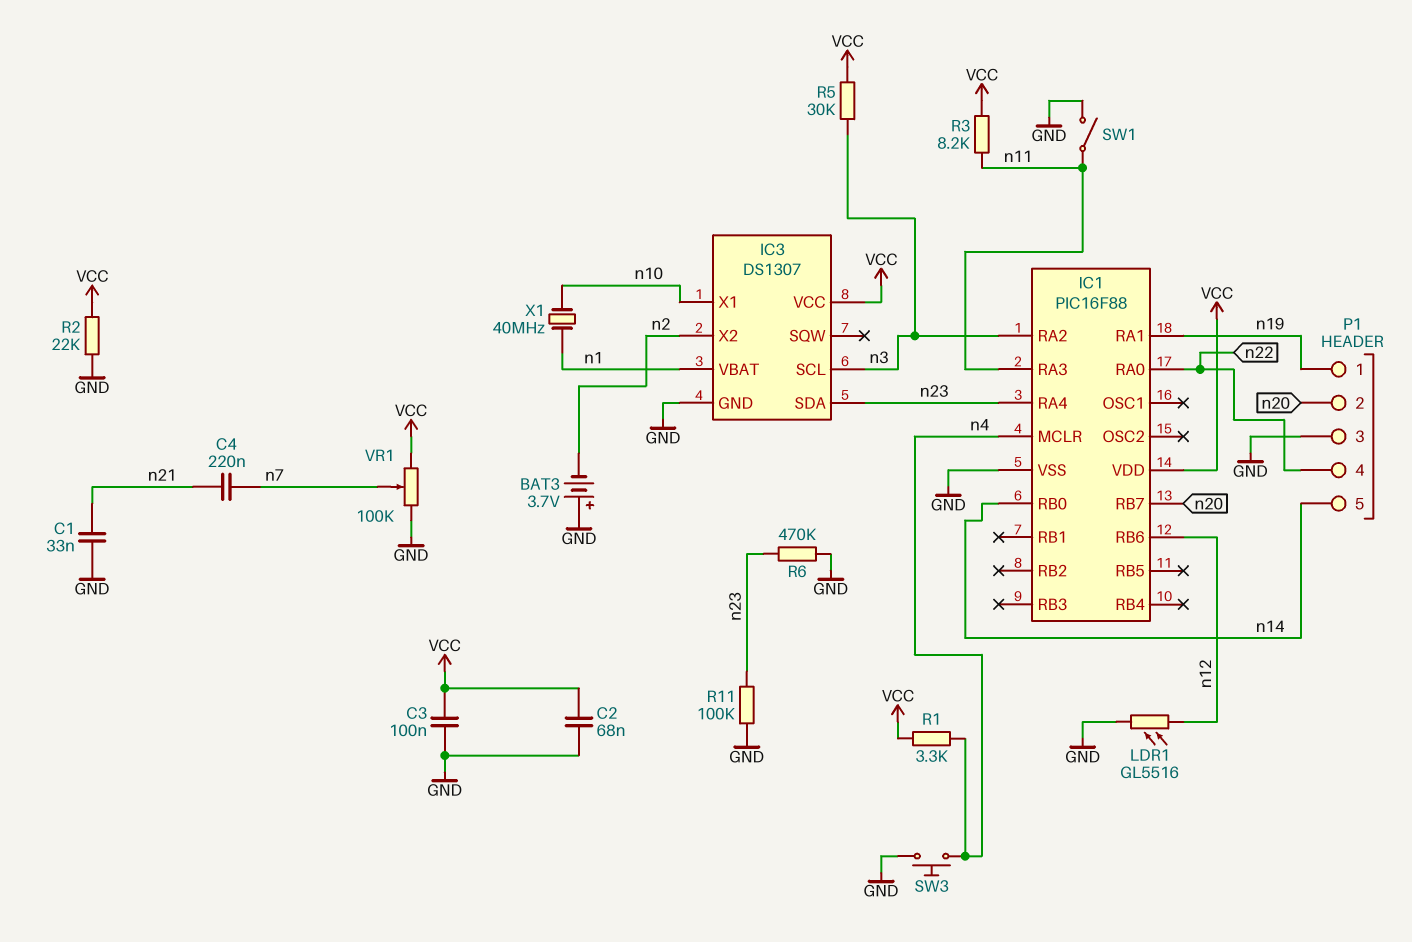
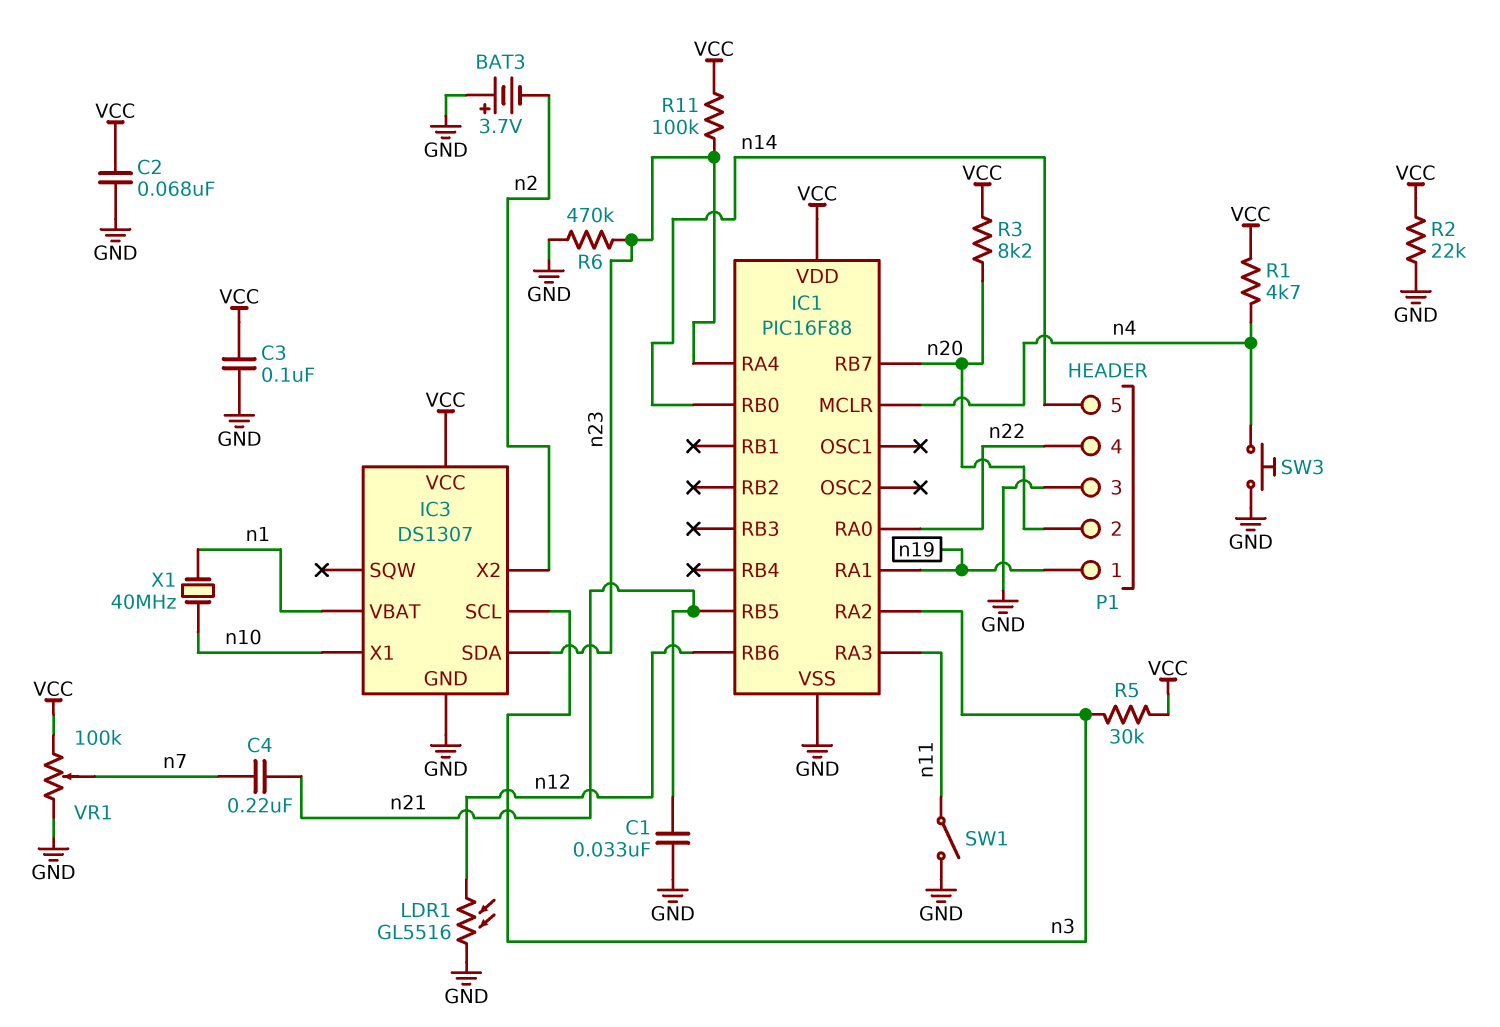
IC1 pin RB5: none -> n21
R1: 3.3k (VCC, n4) -> 4.7k (VCC, n4)
R3: 8.2k (VCC, n11) -> 8.2k (VCC, n20)
R11: 100k (GND, n23) -> 100k (VCC, n23)

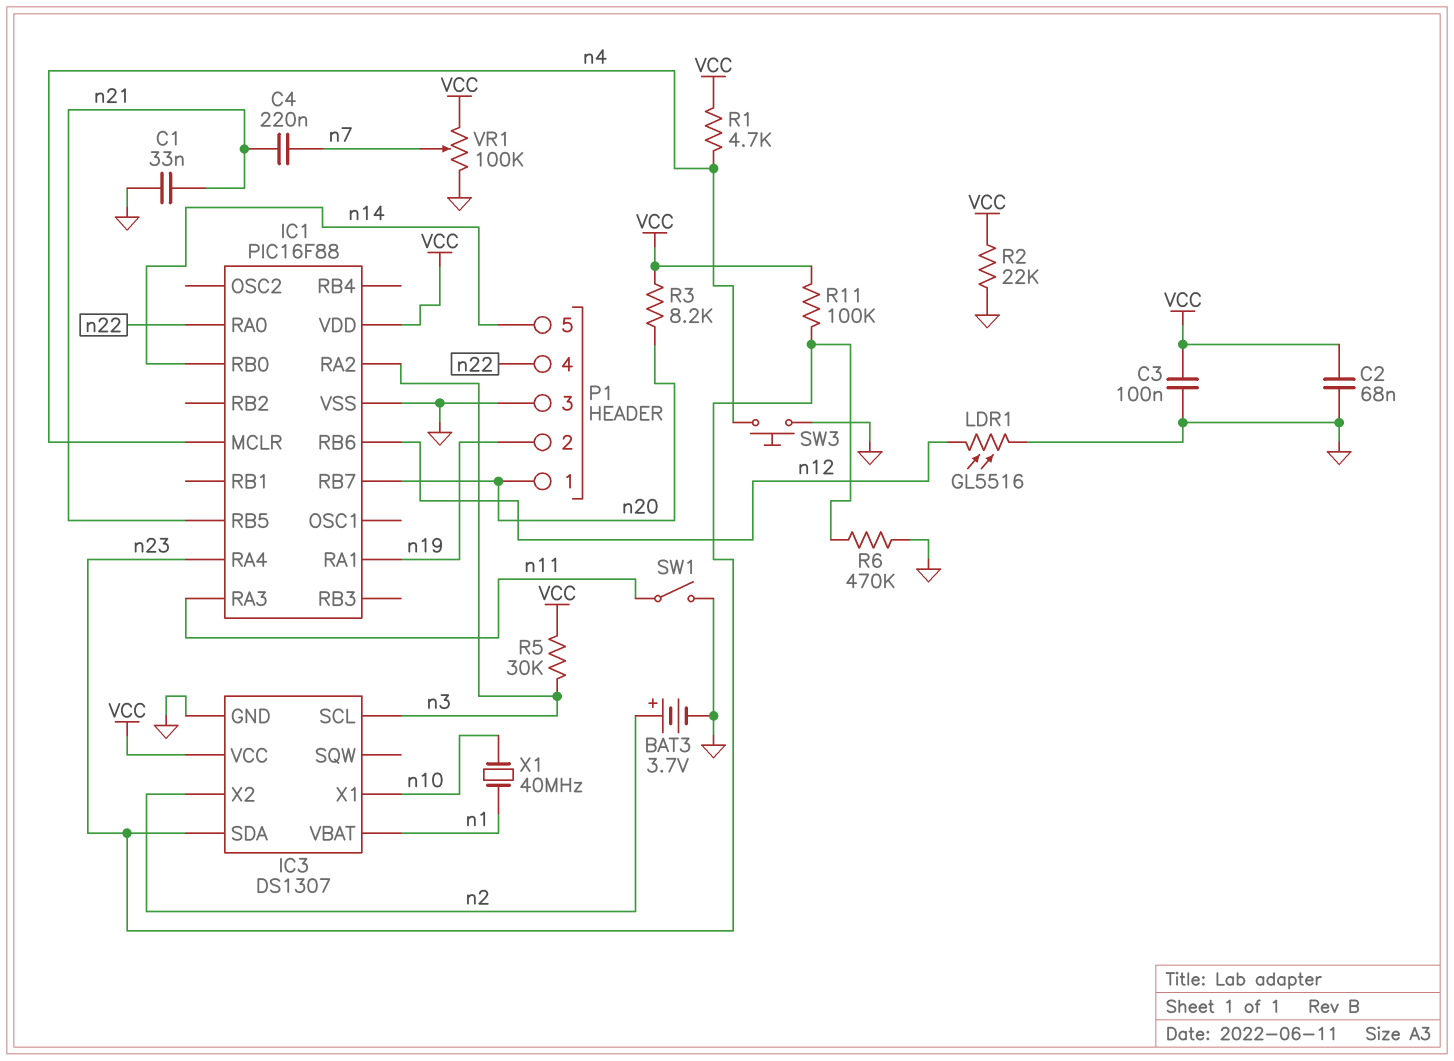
BAT3: 3.7V (plus GND, minus n2) -> 3.7V (plus n2, minus GND)
P1 pin 1: n19 -> n20
P1 pin 2: n20 -> n19

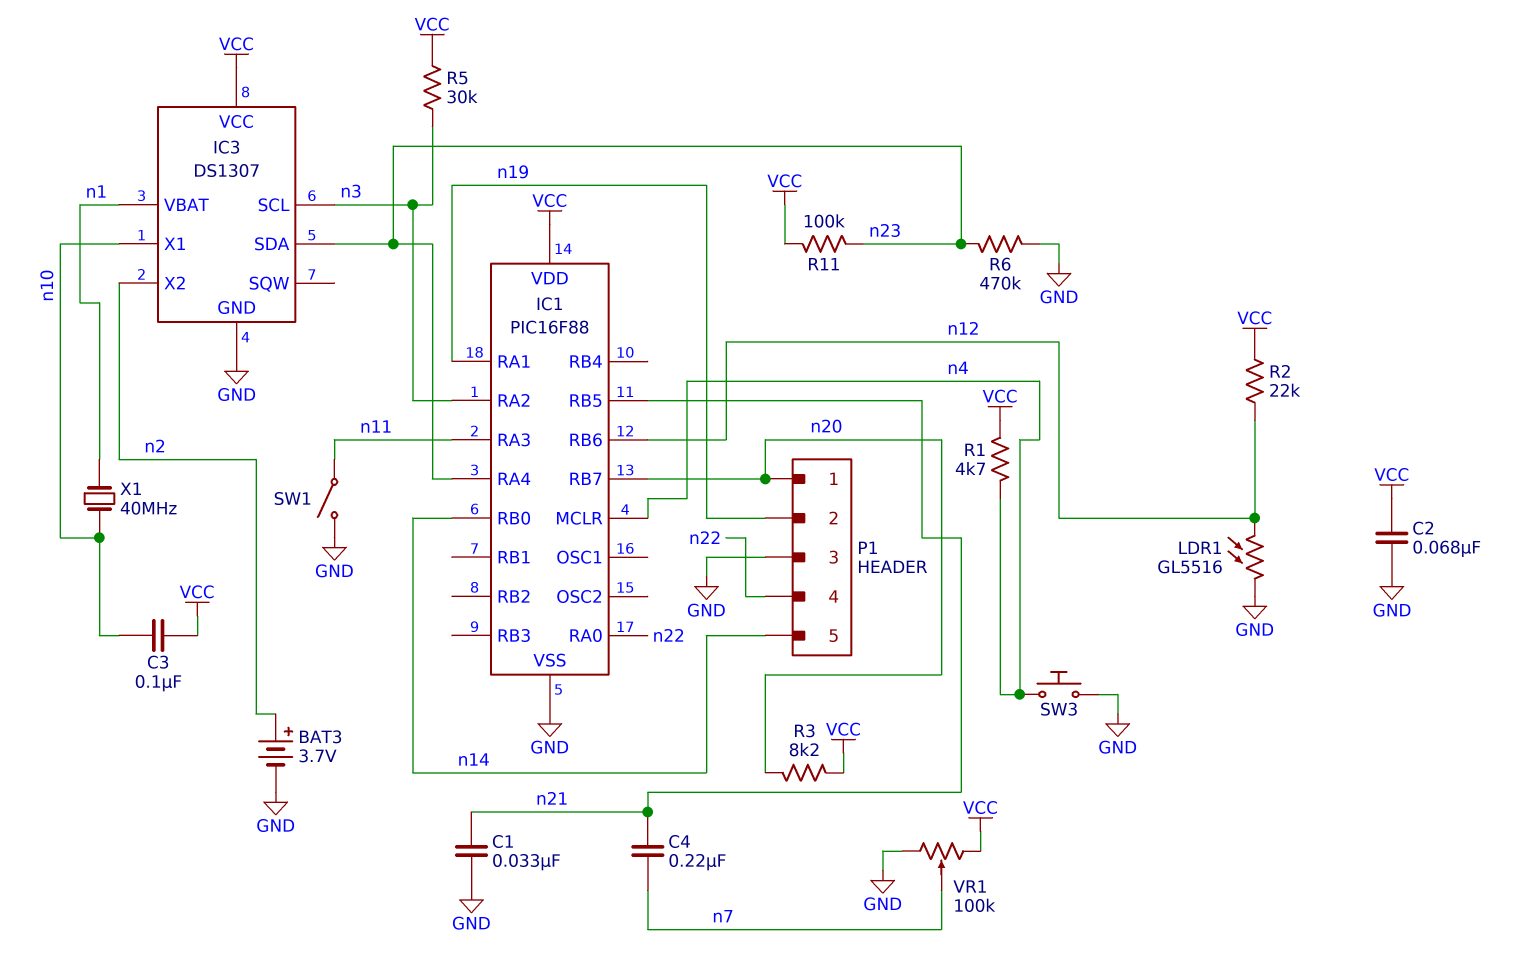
C3: 100nF (GND, VCC) -> 100nF (VCC, n10)
R2: 22k (GND, VCC) -> 22k (VCC, n12)

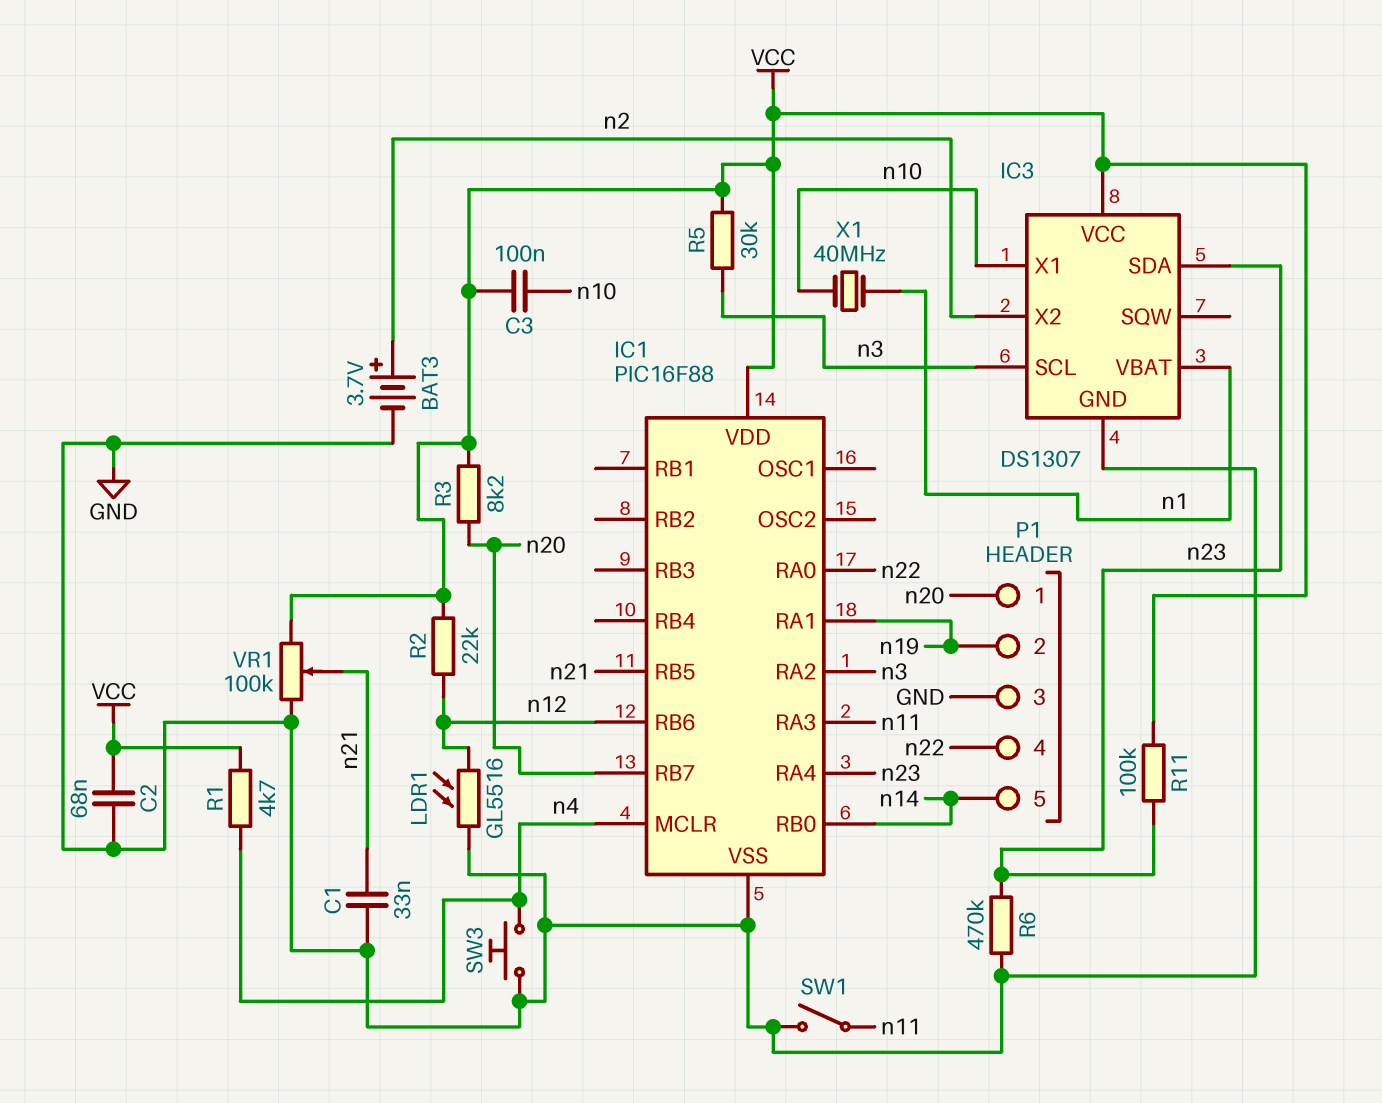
C4: 220nF (n7, n21) -> none
VR1: 100k (GND, VCC, wiper n7) -> 100k (GND, VCC, wiper n21)

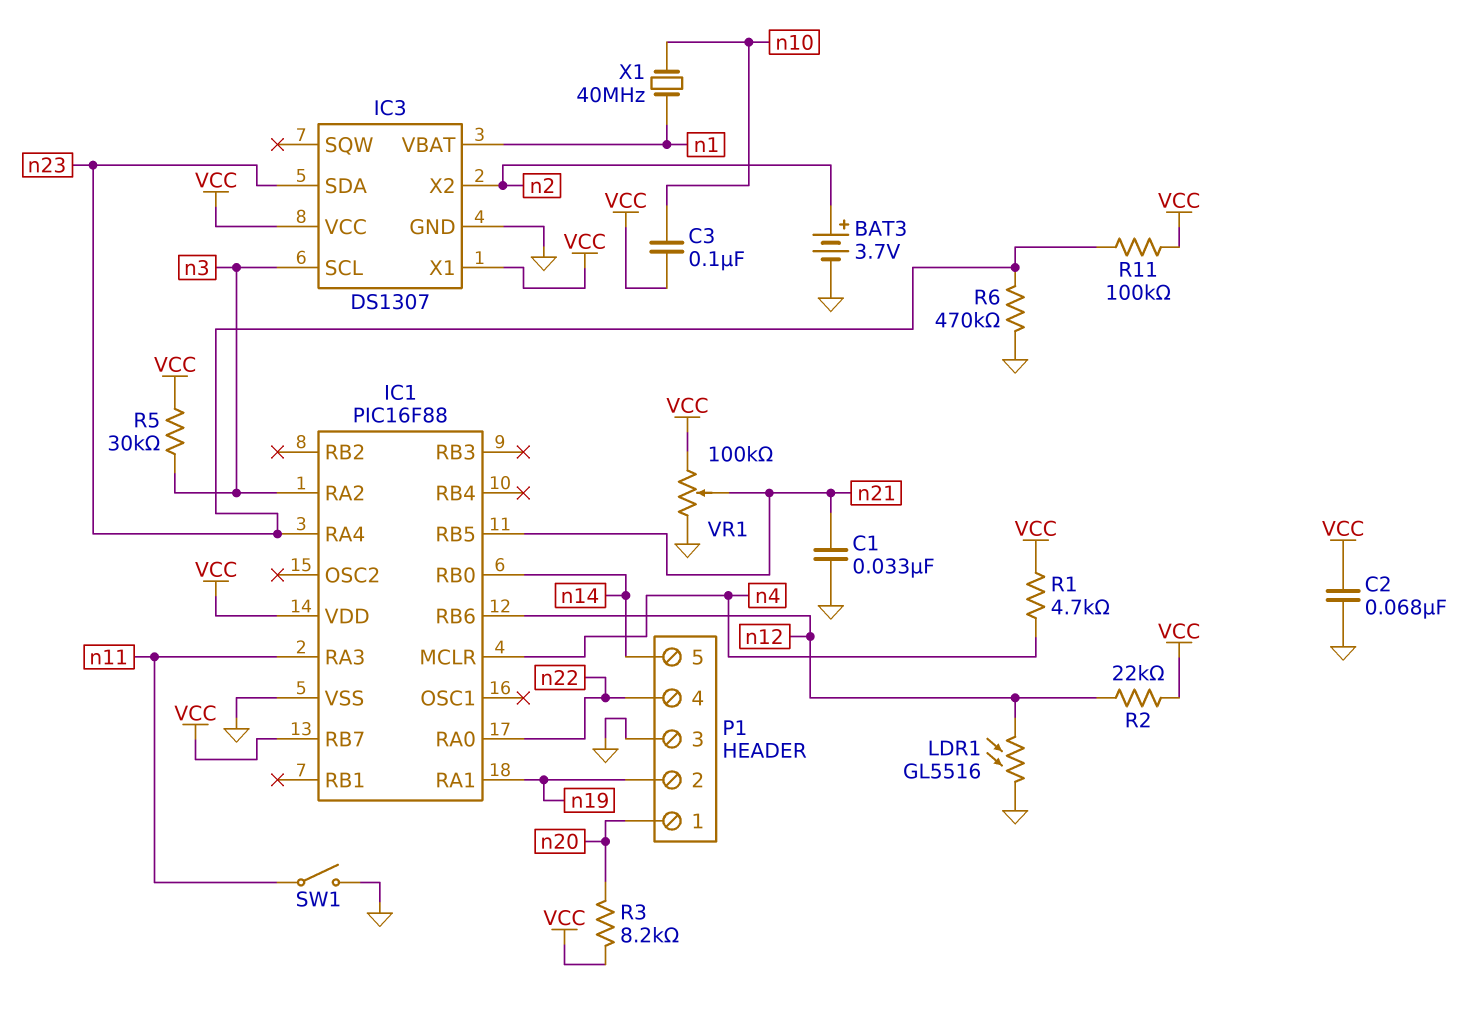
IC1 pin RB7: n20 -> VCC
IC3 pin X1: n10 -> VCC
SW3: button (GND, n4) -> none

